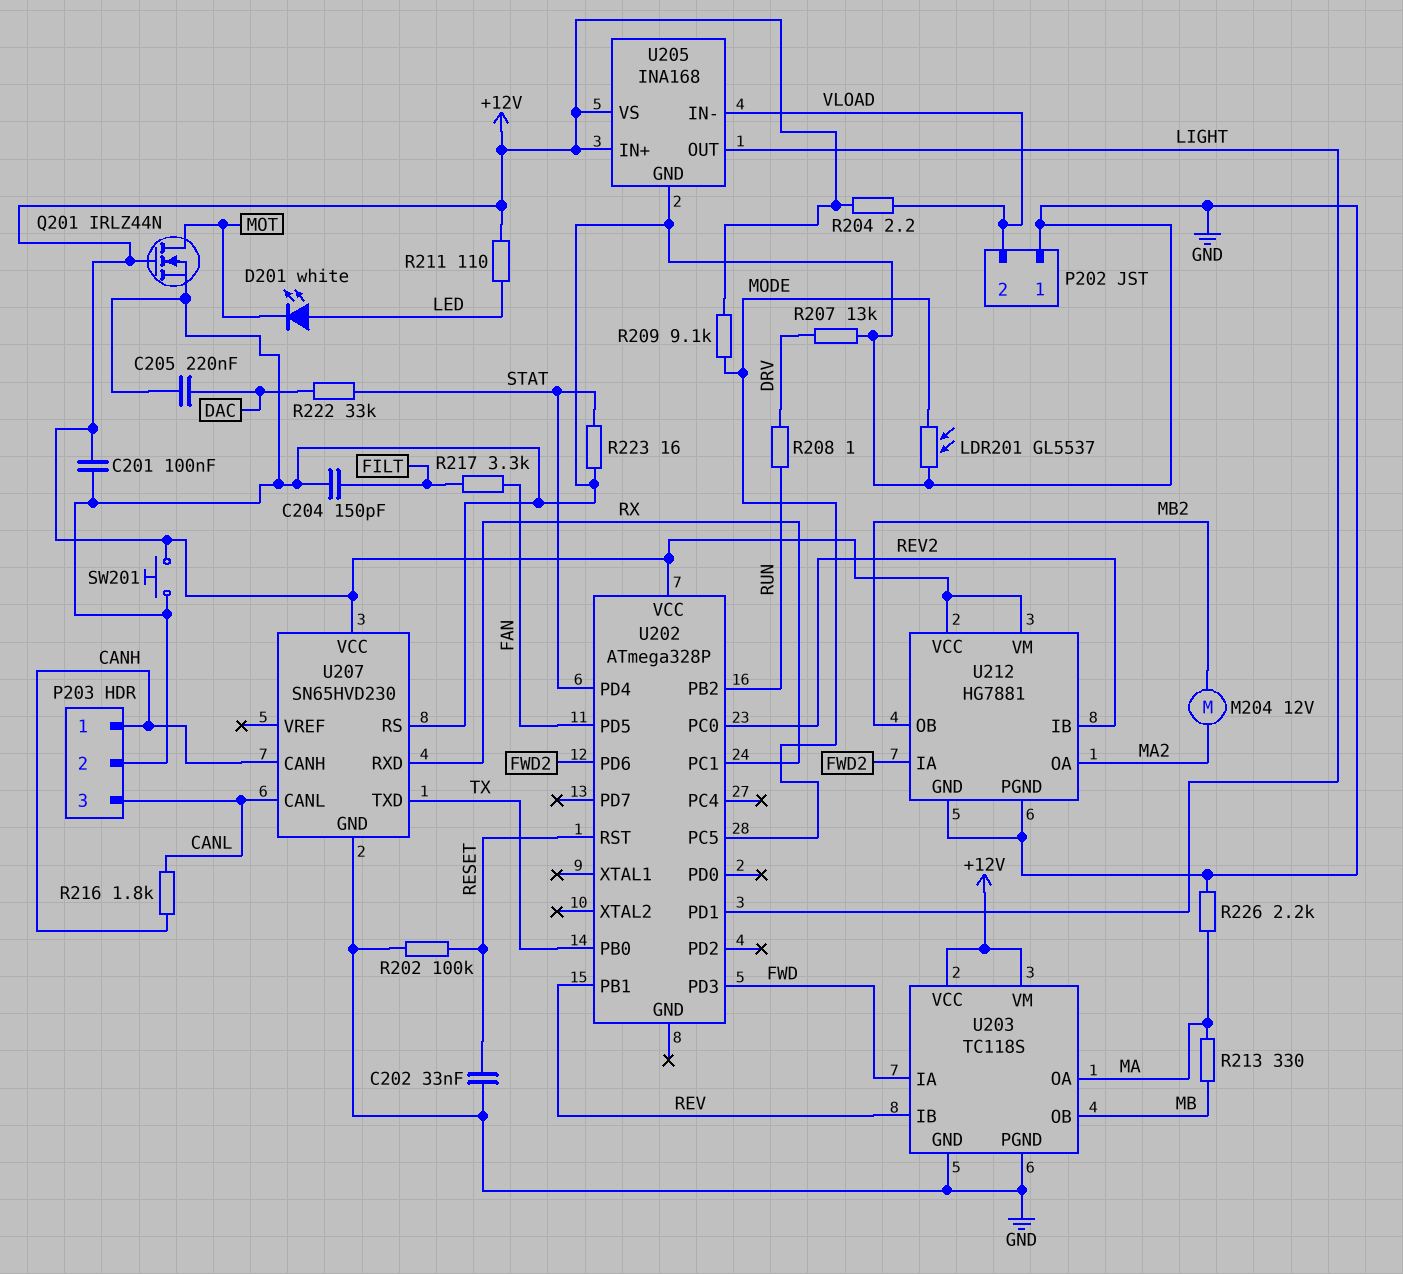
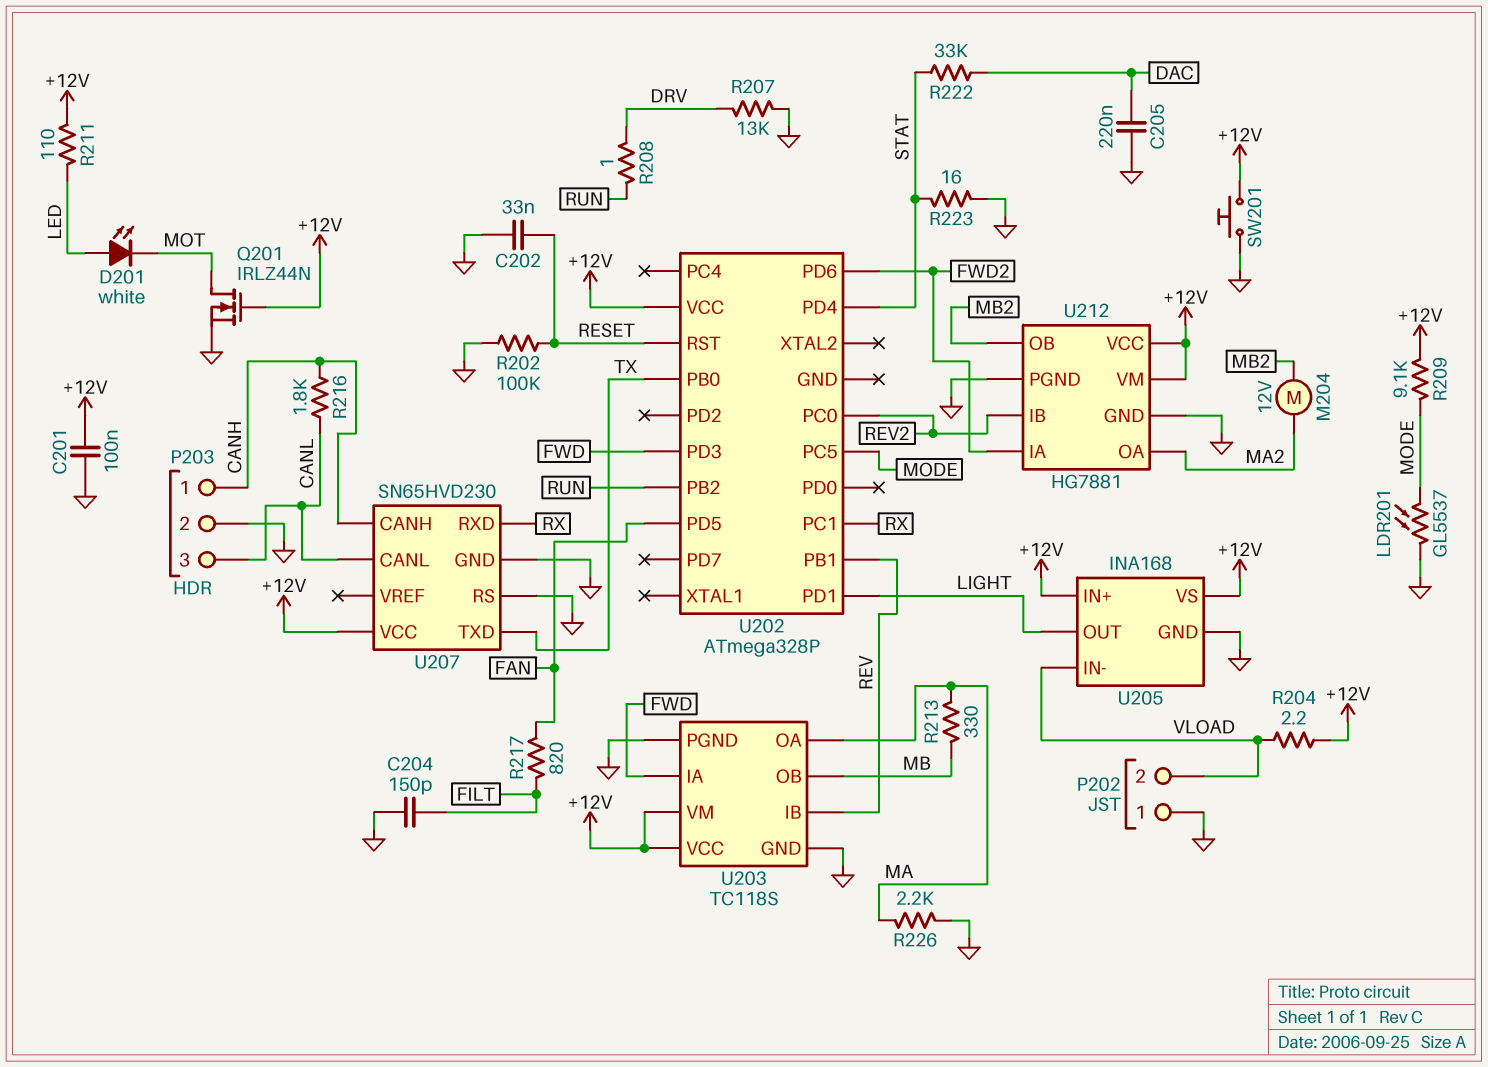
R217: 3.3k (FAN, FILT) -> 820 (FAN, FILT)

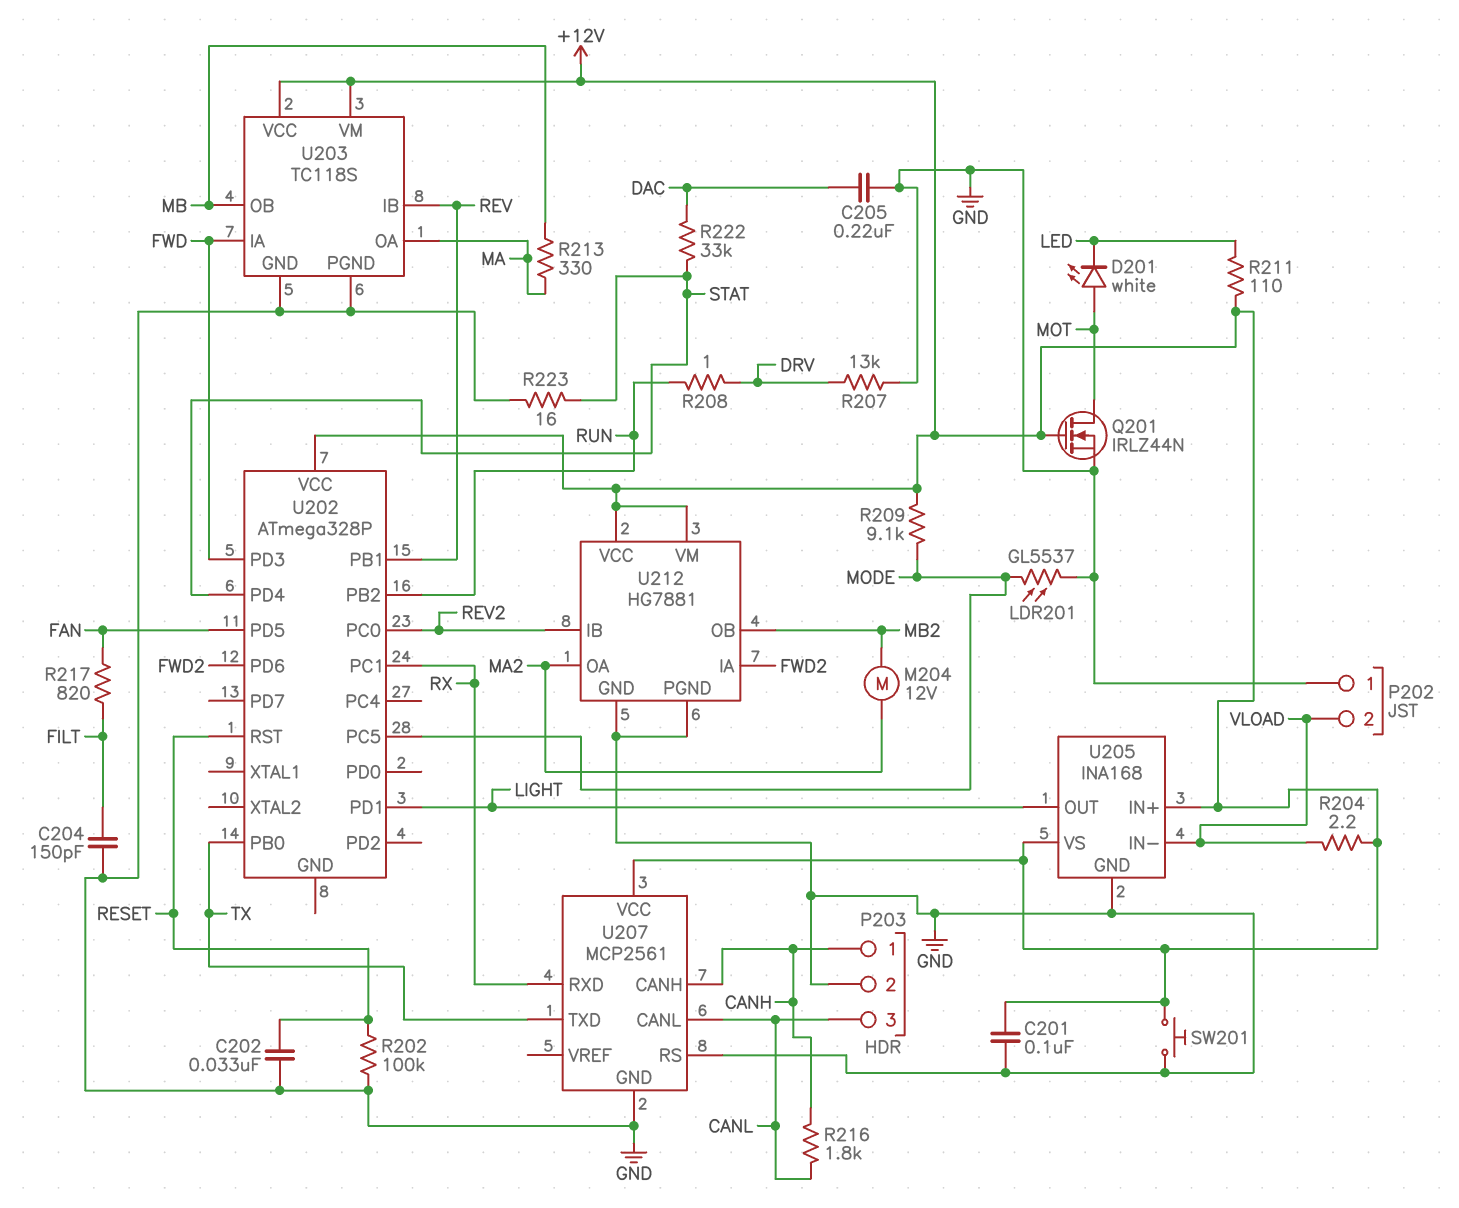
D201: LED white (A LED, K MOT) -> LED white (A MOT, K LED)
R226: 2.2k (GND, MA) -> none
U207: SN65HVD230 -> MCP2561

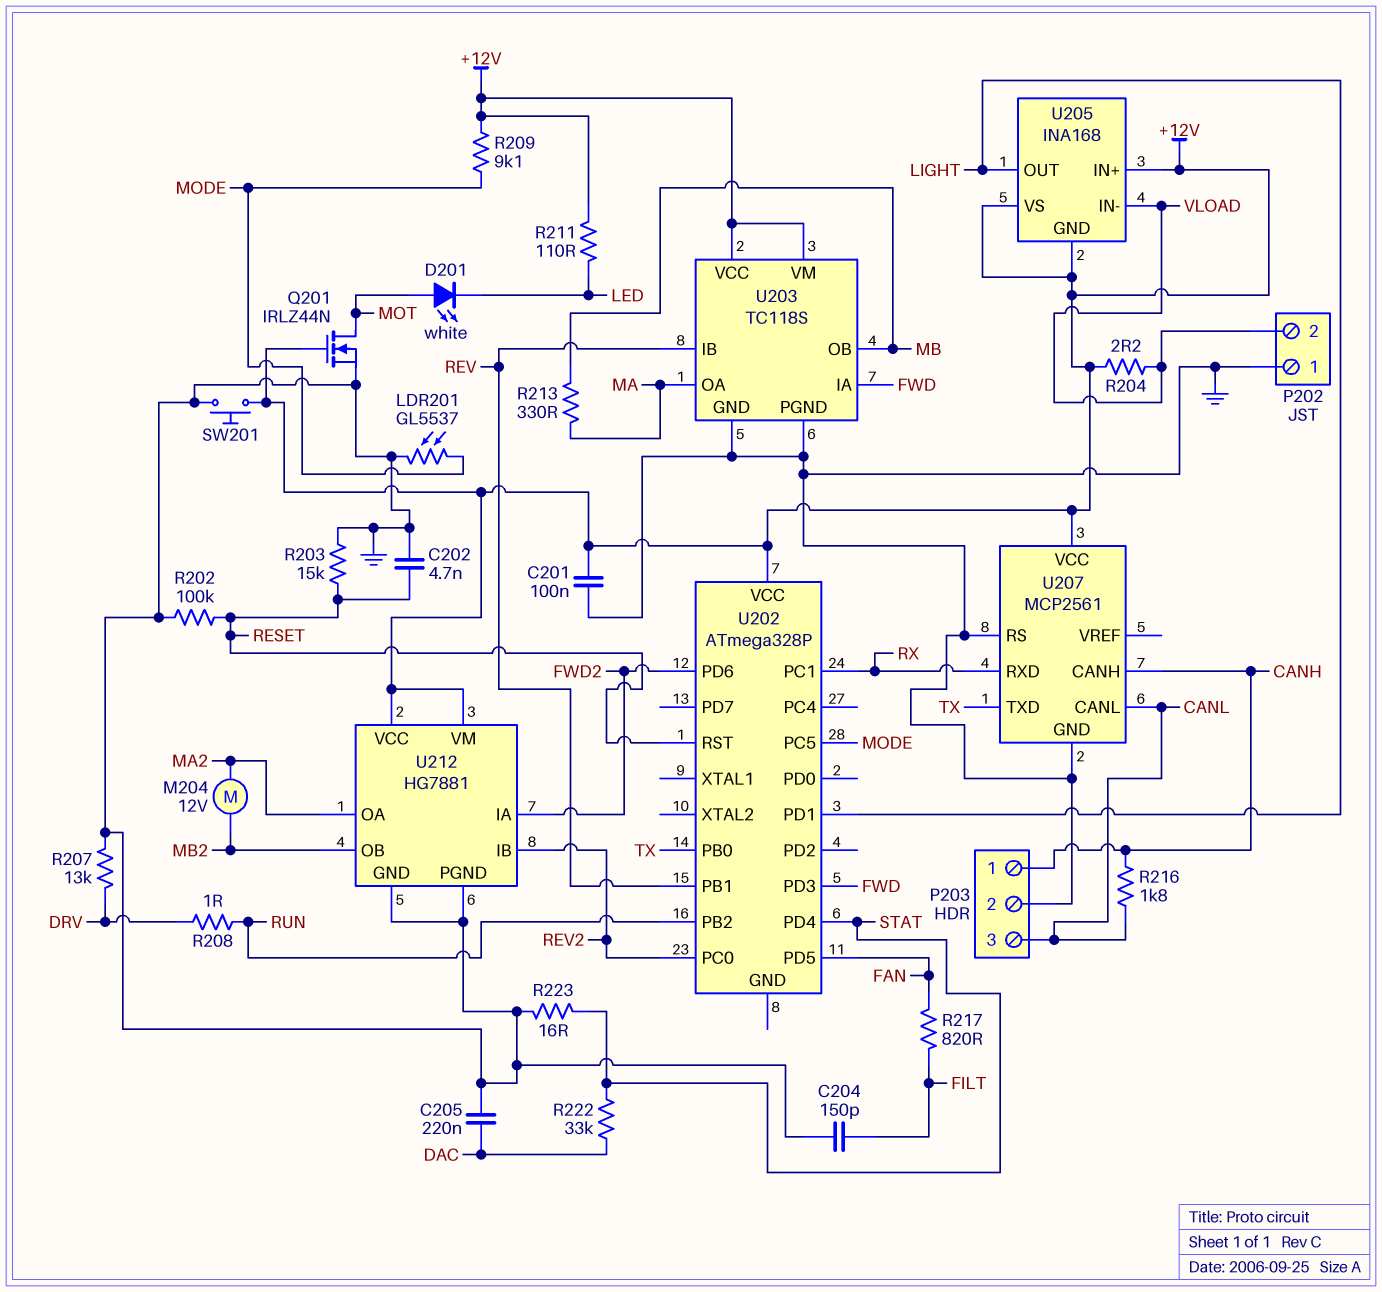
C202: 33nF (GND, RESET) -> 4.7nF (GND, RESET)
R203: none -> 15k (GND, RESET)
U205 pin GND: GND -> +12V

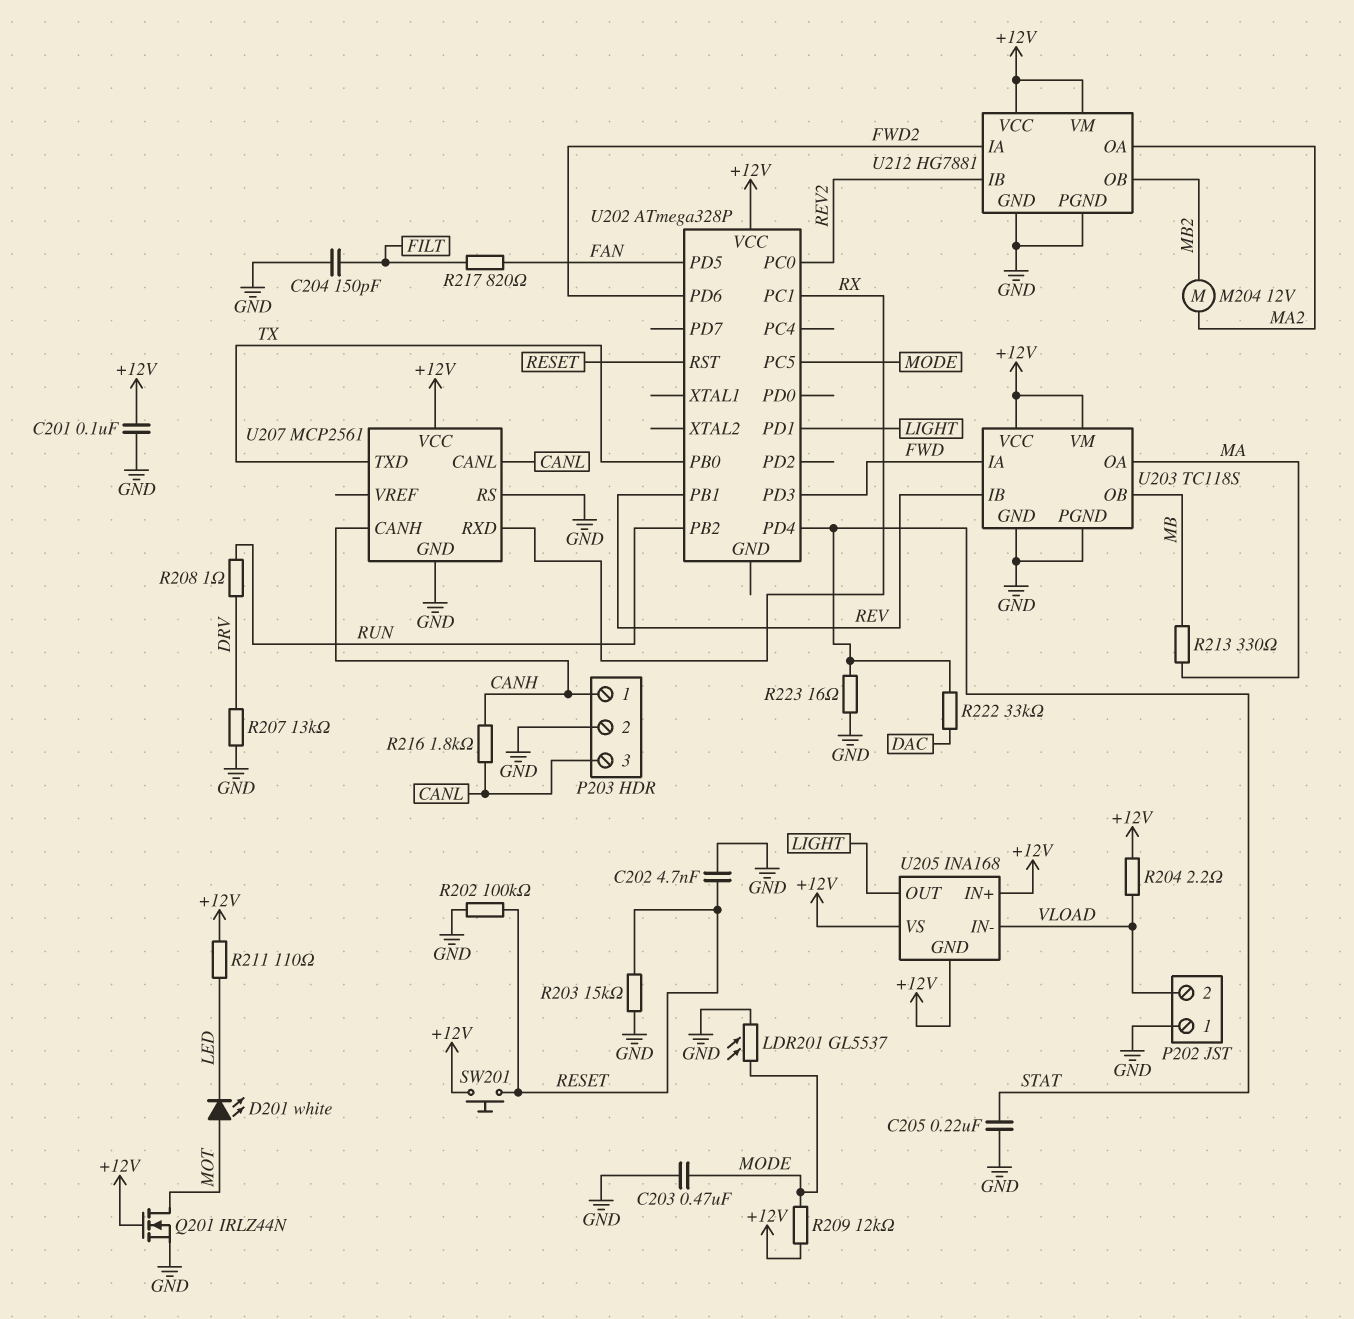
C203: none -> 470nF (GND, MODE)
C205: 220nF (DAC, GND) -> 220nF (GND, STAT)
R209: 9.1k (+12V, MODE) -> 12k (+12V, MODE)
SW201: button (+12V, GND) -> button (+12V, RESET)

